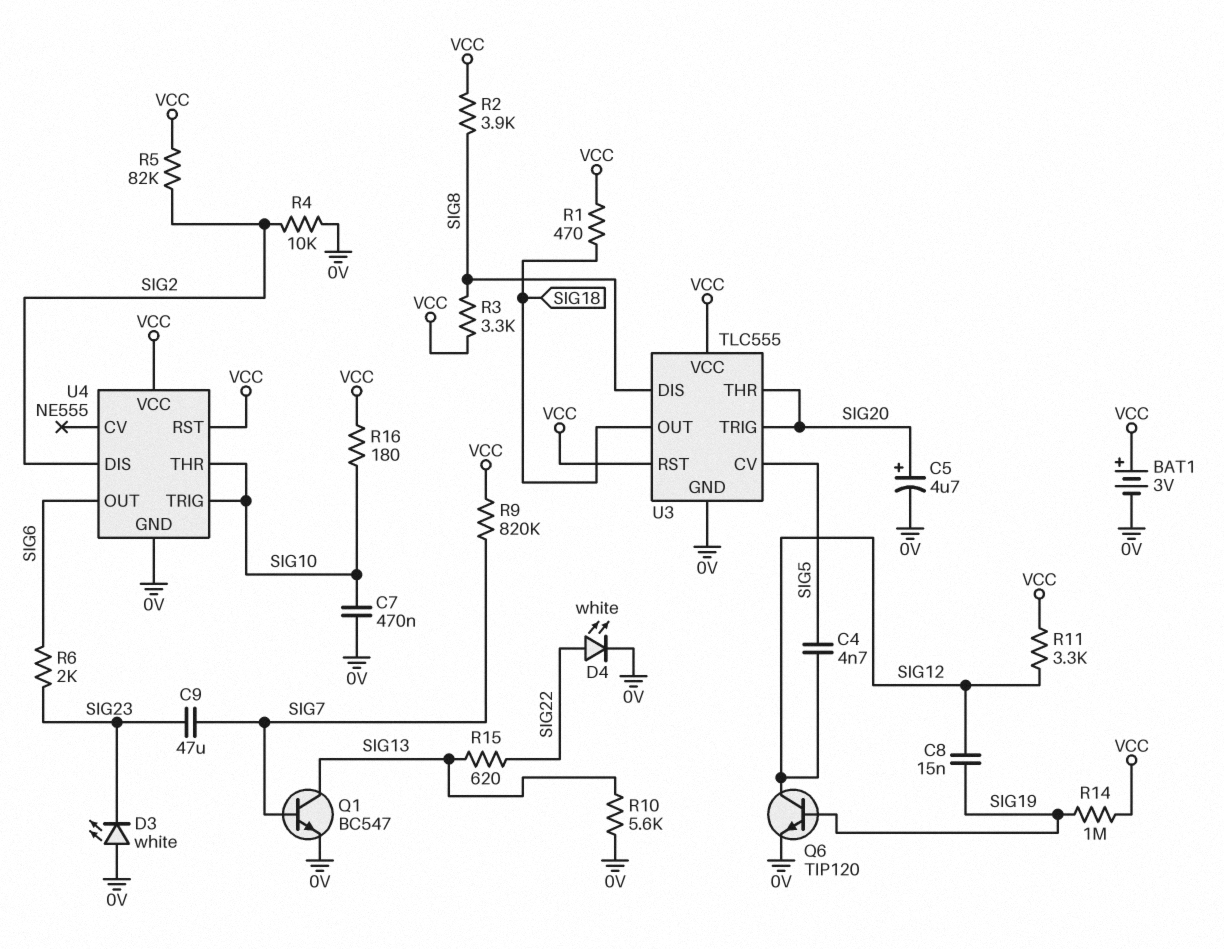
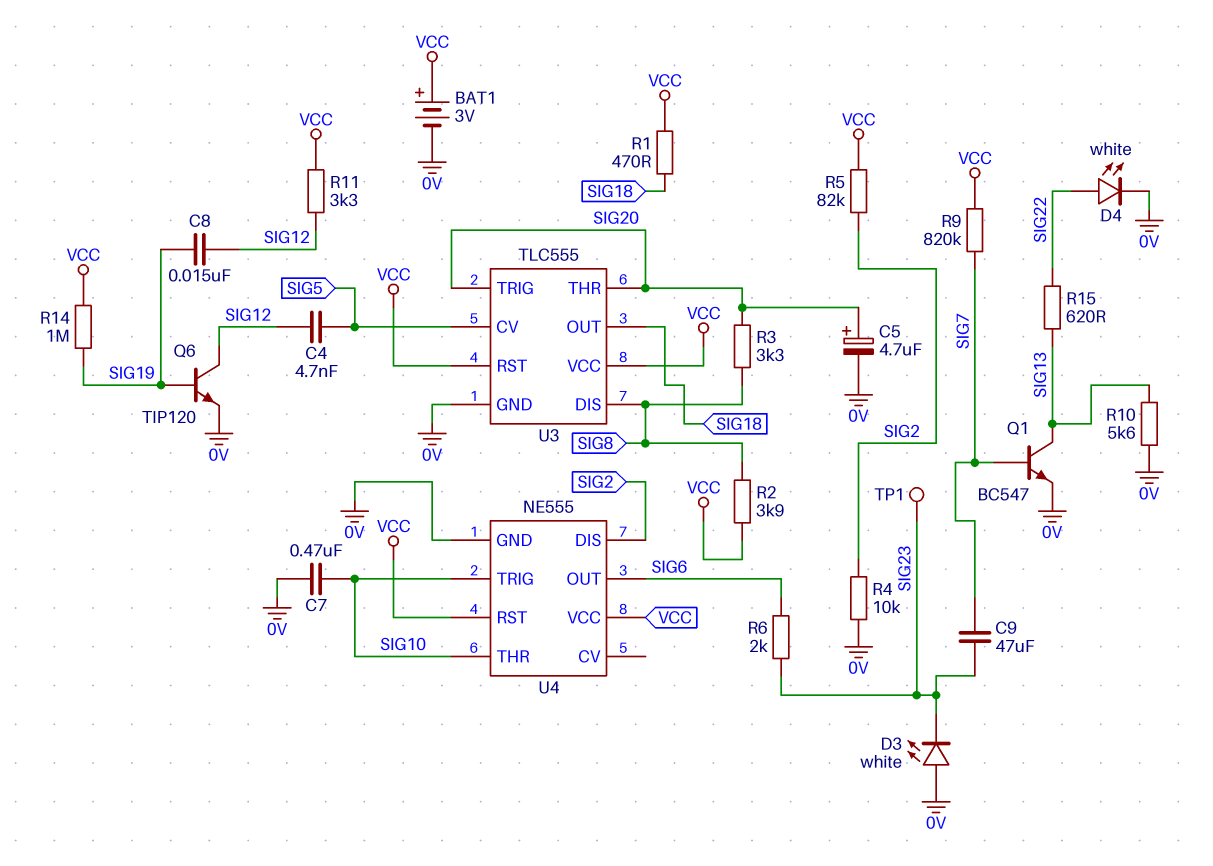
R3: 3.3k (SIG8, VCC) -> 3.3k (SIG8, SIG20)
R16: 180 (SIG10, VCC) -> none
TP1: none -> test point (SIG23)

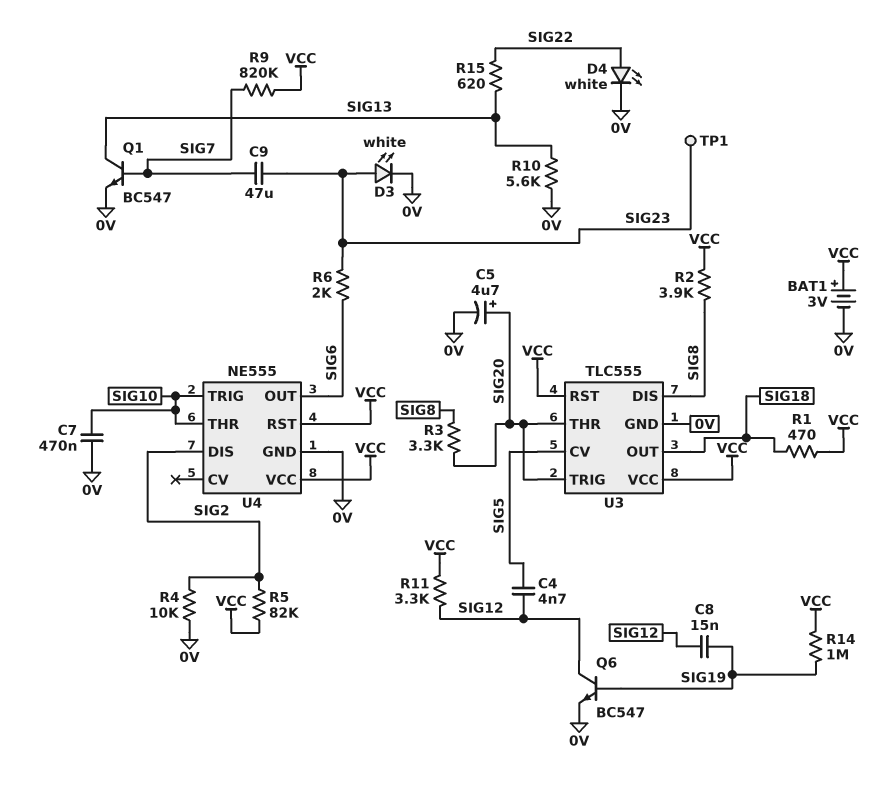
D3: LED white (A 0V, K SIG23) -> LED white (A SIG23, K 0V)
Q6: NPN TIP120 (B SIG19, C SIG12, E 0V) -> NPN BC547 (B SIG19, C SIG12, E 0V)

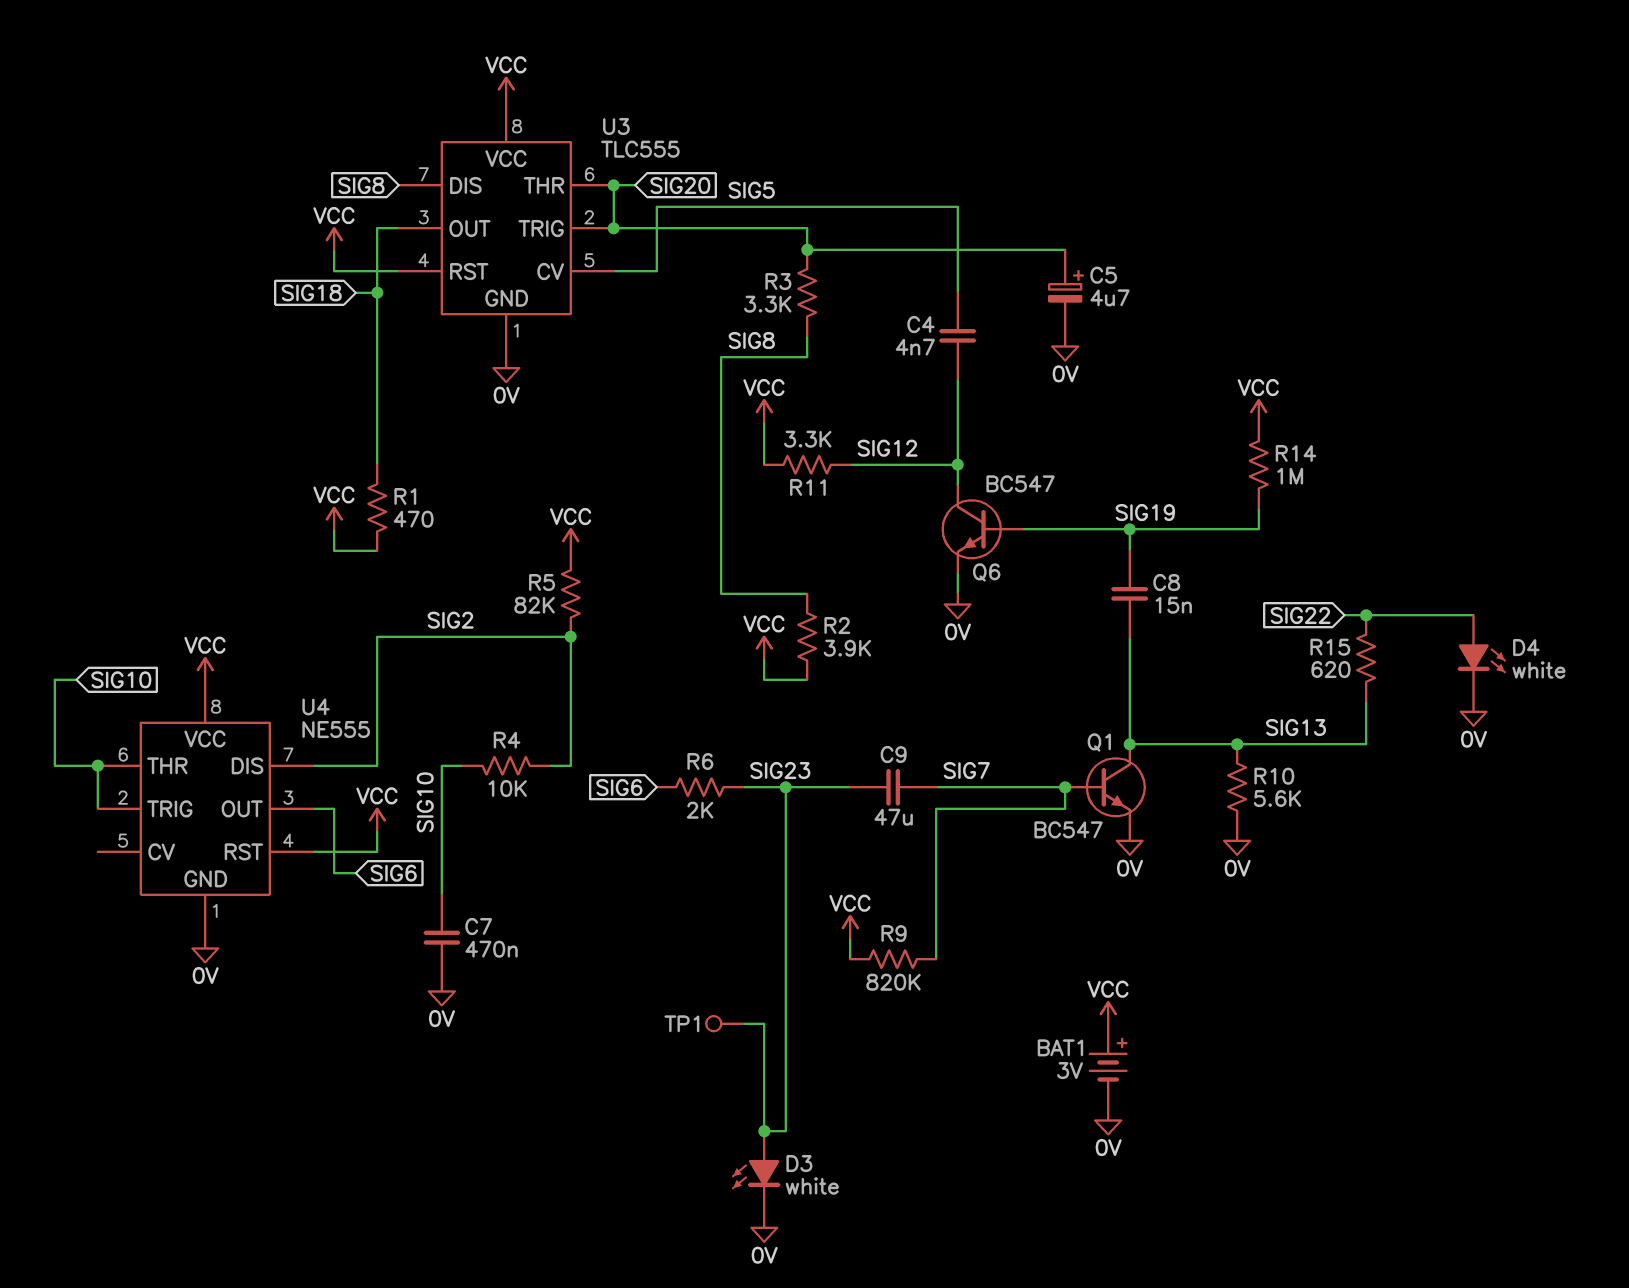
C8: 15nF (SIG12, SIG19) -> 15nF (SIG13, SIG19)
R4: 10k (0V, SIG2) -> 10k (SIG2, SIG10)

